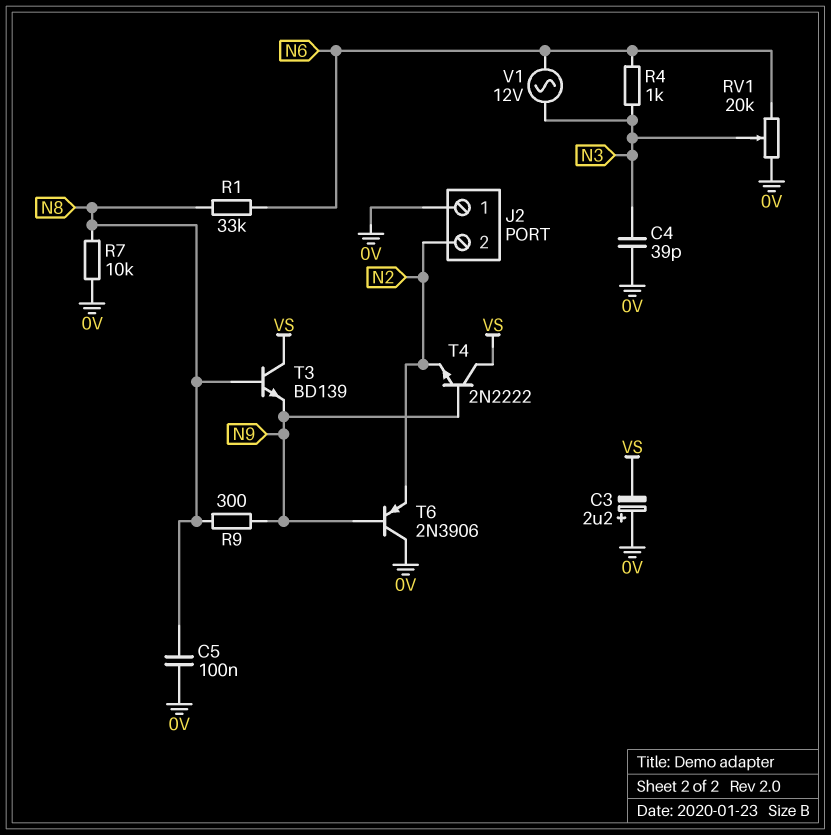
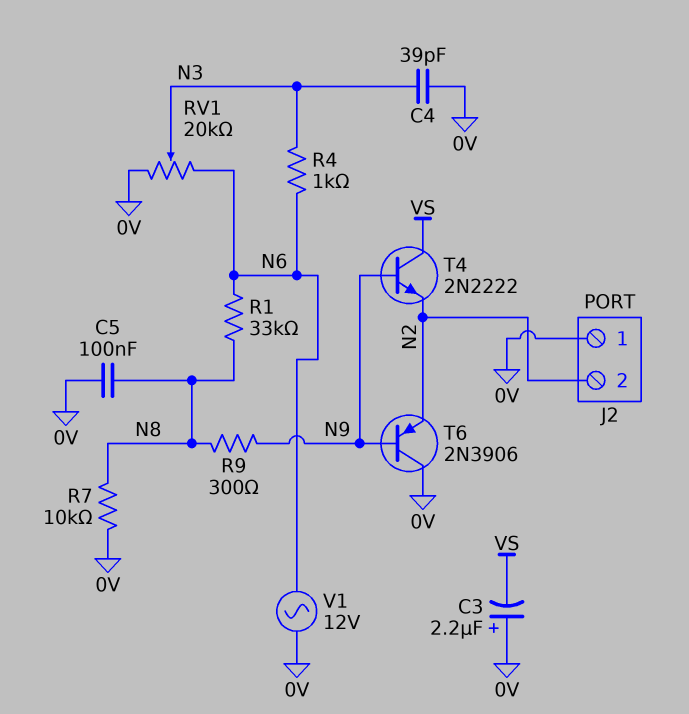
T3: NPN BD139 (B N8, C VS, E N9) -> none
V1: AC 12V (N3, N6) -> AC 12V (0V, N6)

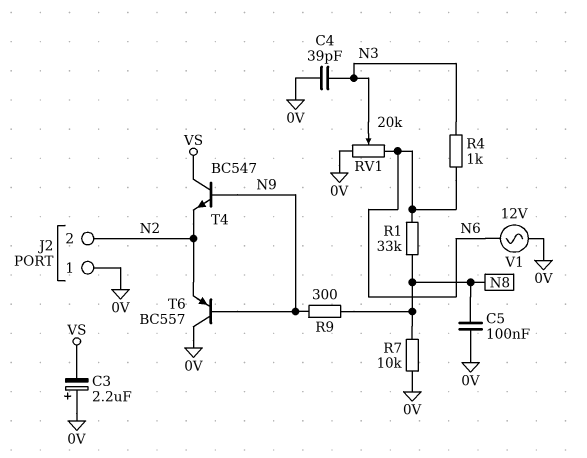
T4: NPN 2N2222 (B N9, C VS, E N2) -> NPN BC547 (B N9, C VS, E N2)
T6: PNP 2N3906 (B N9, C 0V, E N2) -> PNP BC557 (B N9, C 0V, E N2)

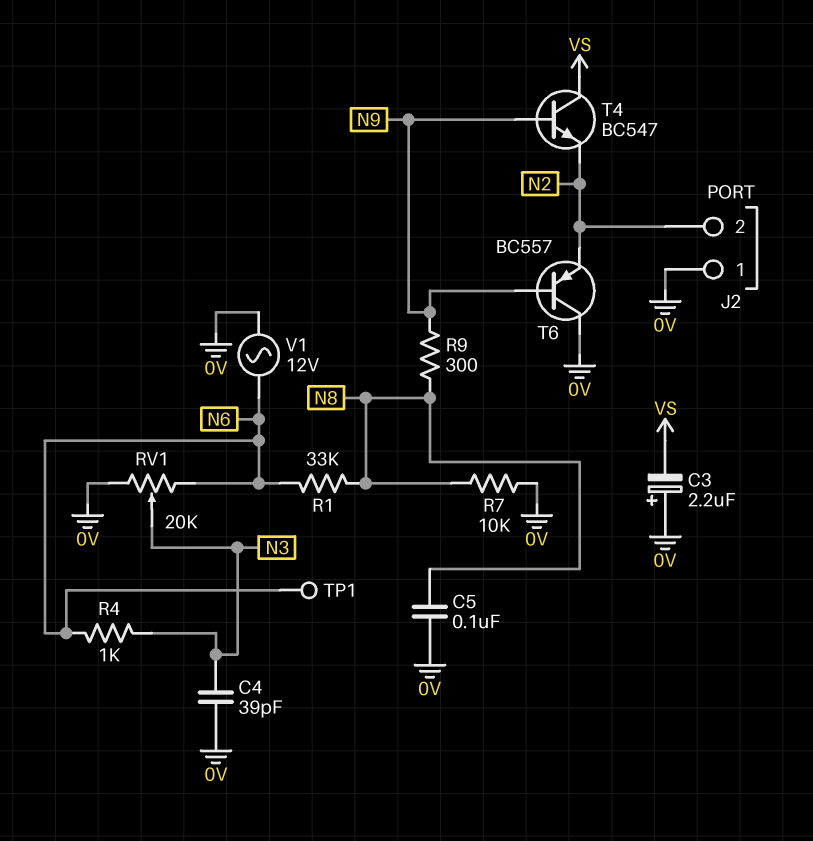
TP1: none -> test point (N6)

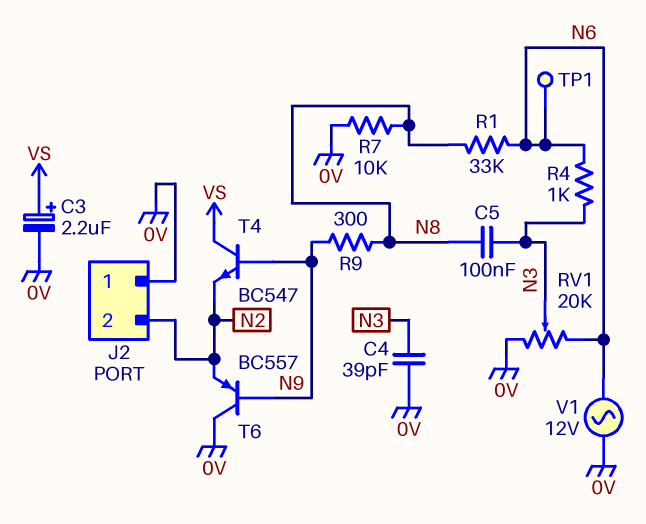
C3: 2.2uF (plus 0V, minus VS) -> 2.2uF (plus VS, minus 0V)
C5: 100nF (0V, N8) -> 100nF (N3, N8)

